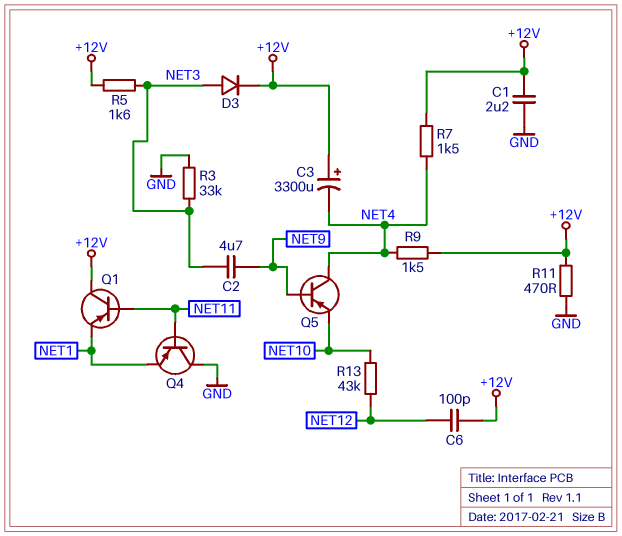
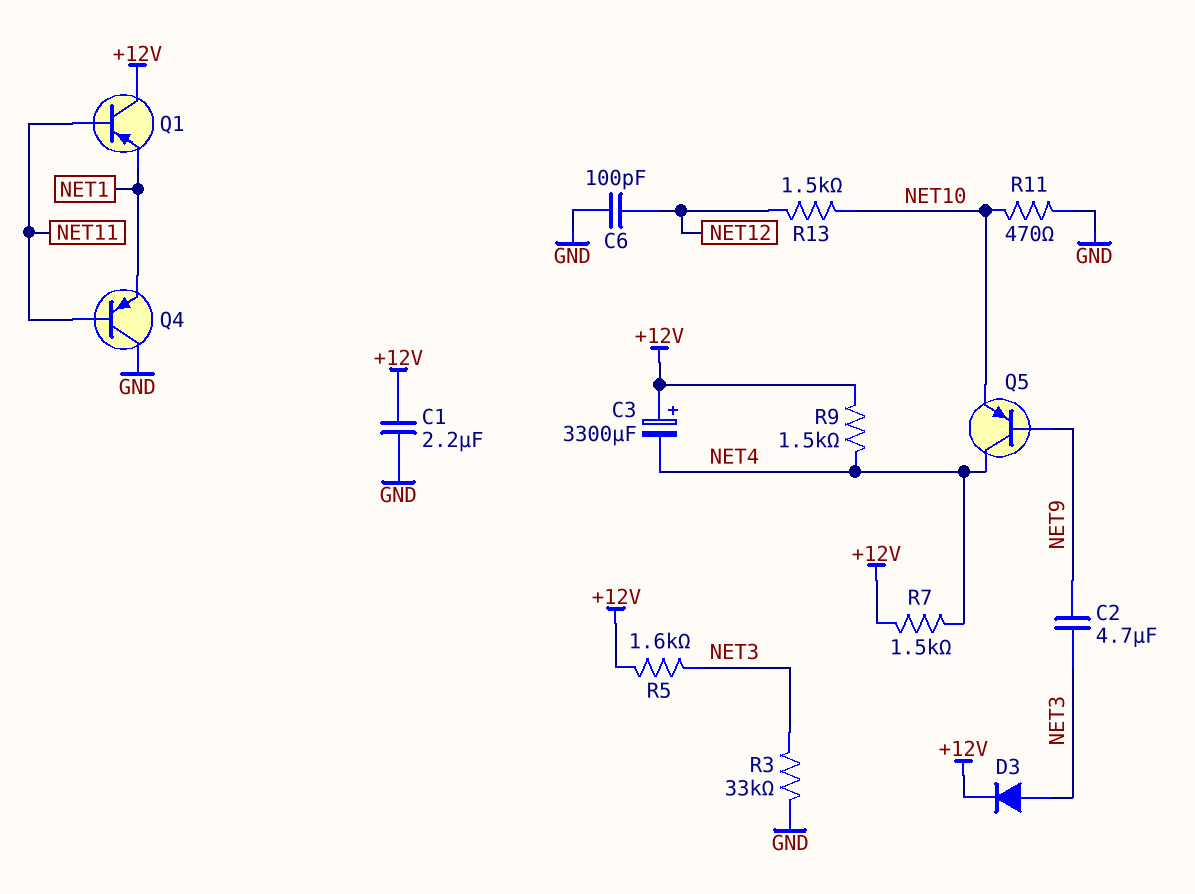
C6: 100pF (+12V, NET12) -> 100pF (GND, NET12)
R11: 470 (+12V, GND) -> 470 (GND, NET10)
R13: 43k (NET10, NET12) -> 1.5k (NET10, NET12)

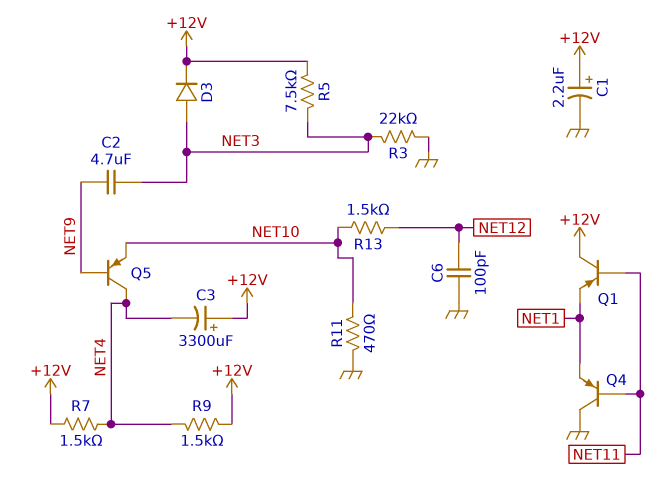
C1: 2.2uF (+12V, GND) -> 2.2uF (plus +12V, minus GND)
R3: 33k (GND, NET3) -> 22k (GND, NET3)
R5: 1.6k (+12V, NET3) -> 7.5k (+12V, NET3)

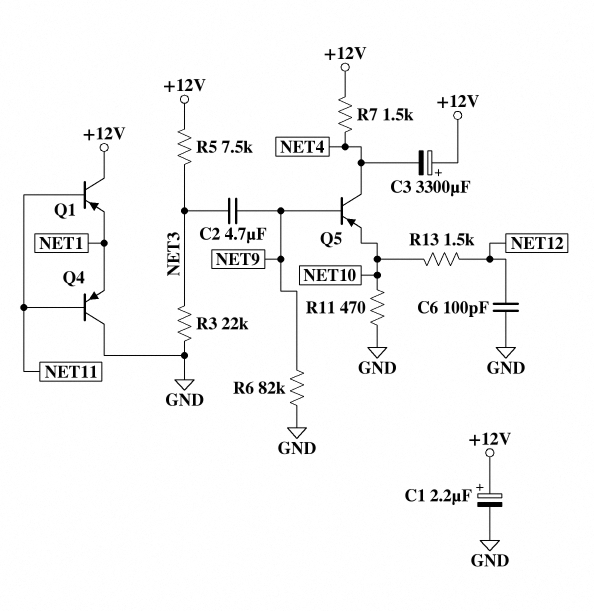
D3: diode (A NET3, K +12V) -> none
R6: none -> 82k (GND, NET9)
R9: 1.5k (+12V, NET4) -> none

